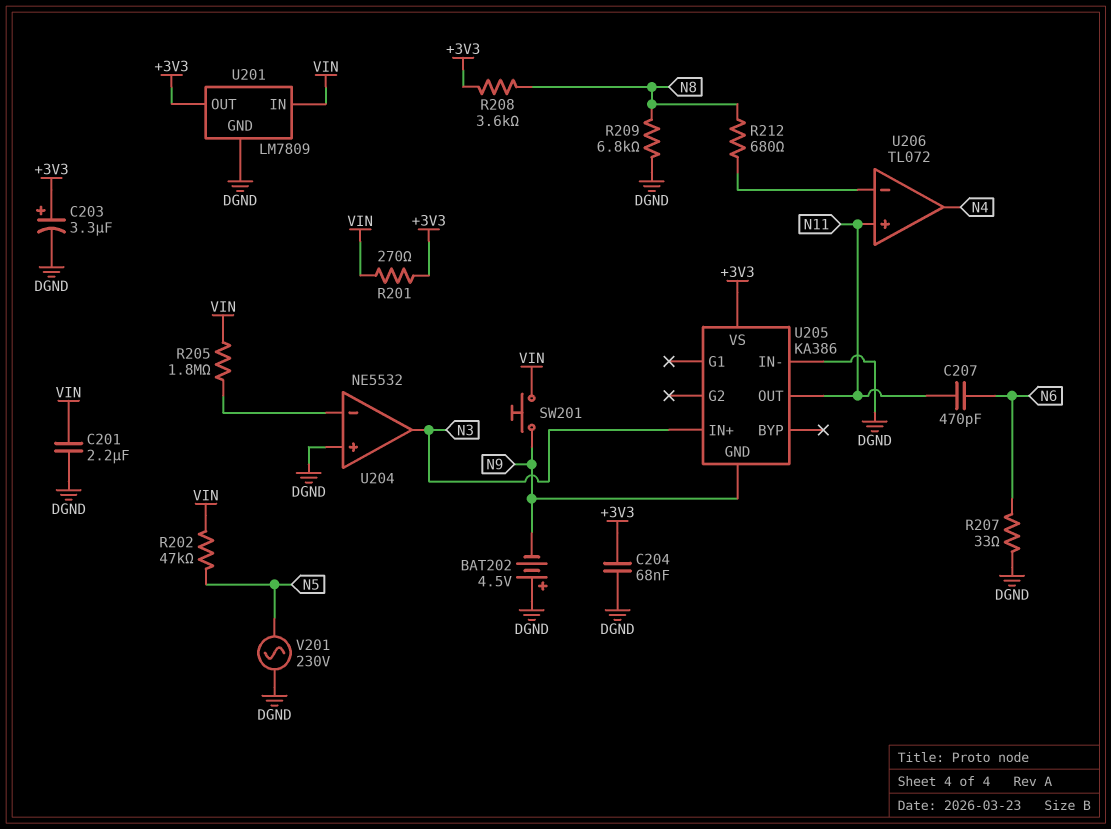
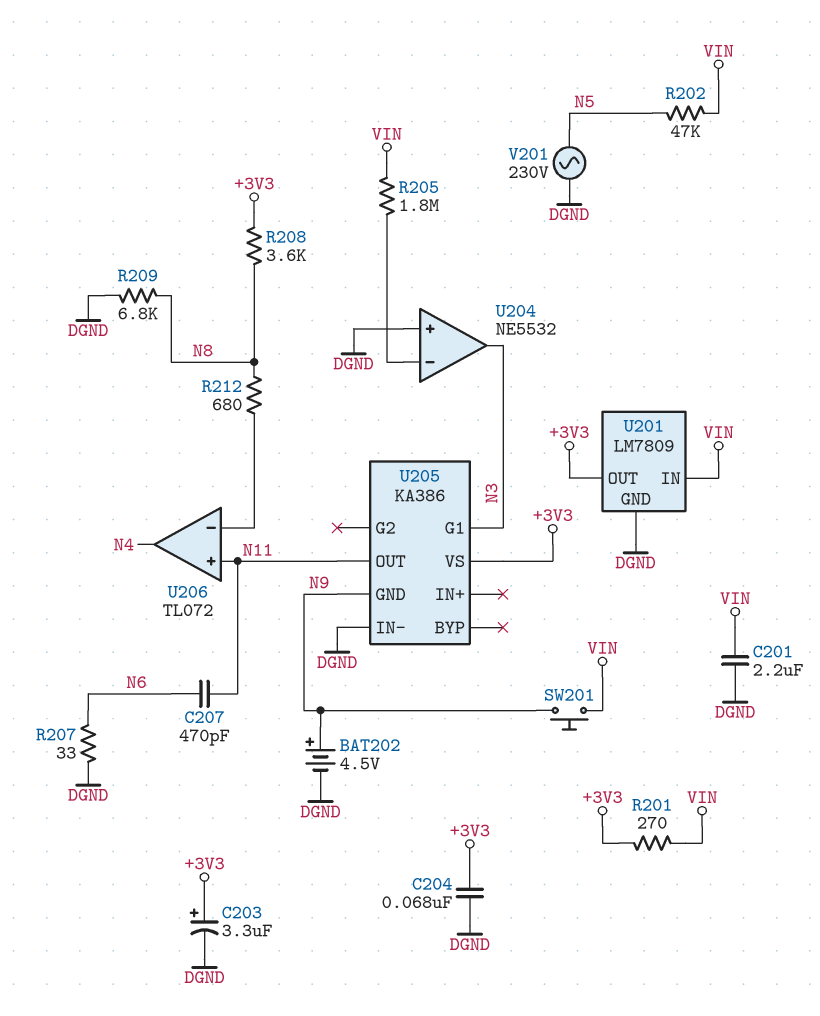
BAT202: 4.5V (plus DGND, minus N9) -> 4.5V (plus N9, minus DGND)
U205 pin G1: none -> N3
U205 pin IN+: N3 -> none

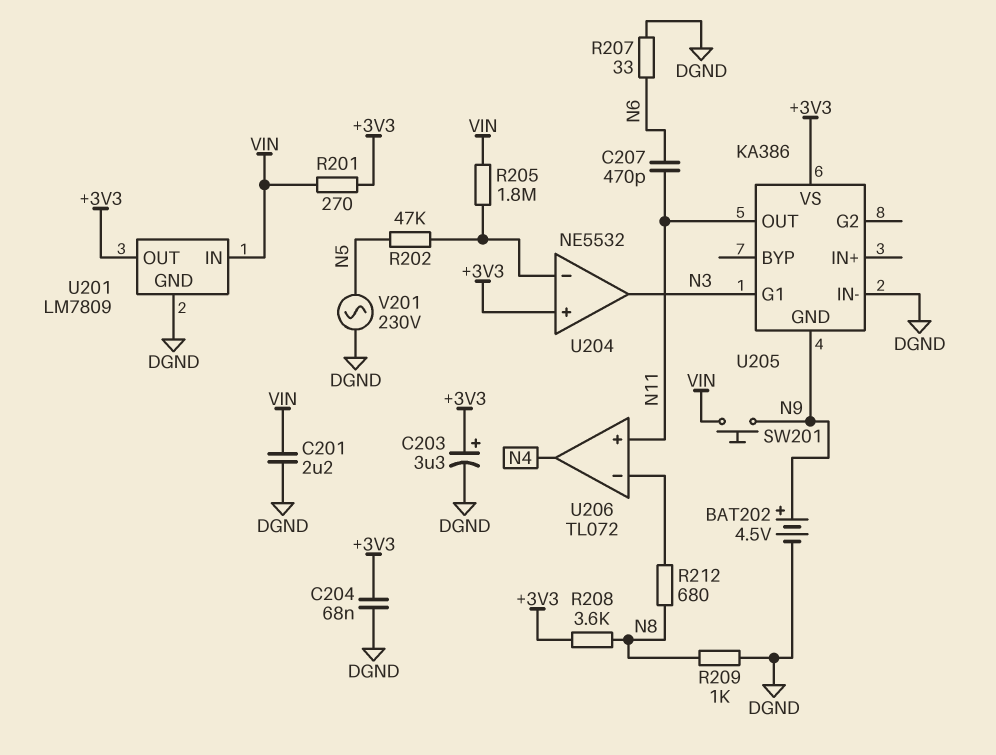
R202: 47k (N5, VIN) -> 47k (N5, U204/in-)
R209: 6.8k (DGND, N8) -> 1k (DGND, N8)
U204 pin in+: DGND -> +3V3

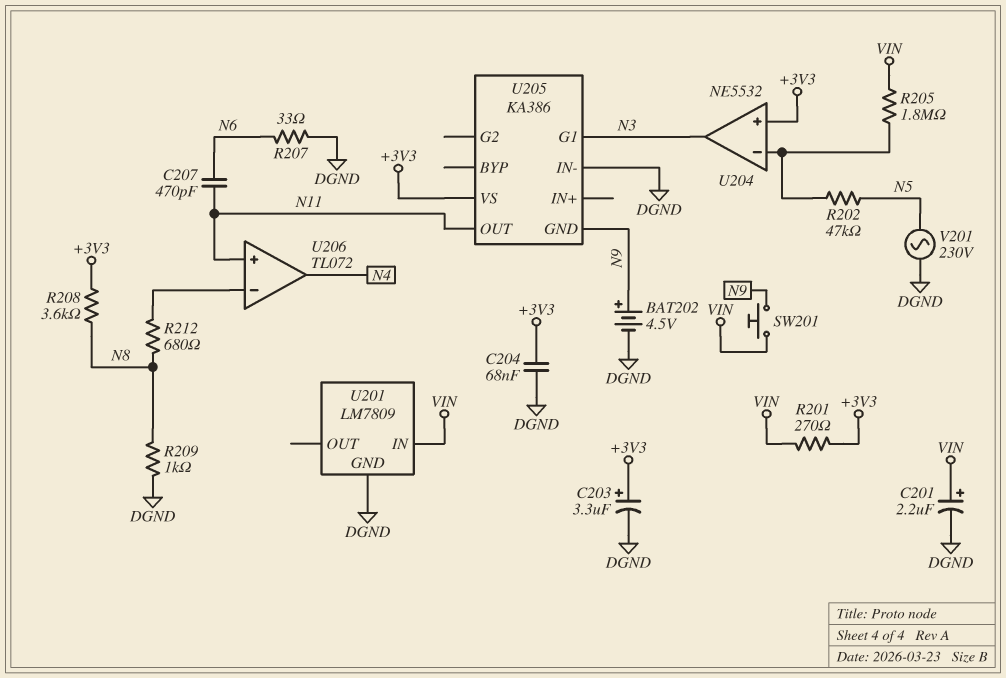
C201: 2.2uF (DGND, VIN) -> 2.2uF (plus VIN, minus DGND)
U201 pin OUT: +3V3 -> none

